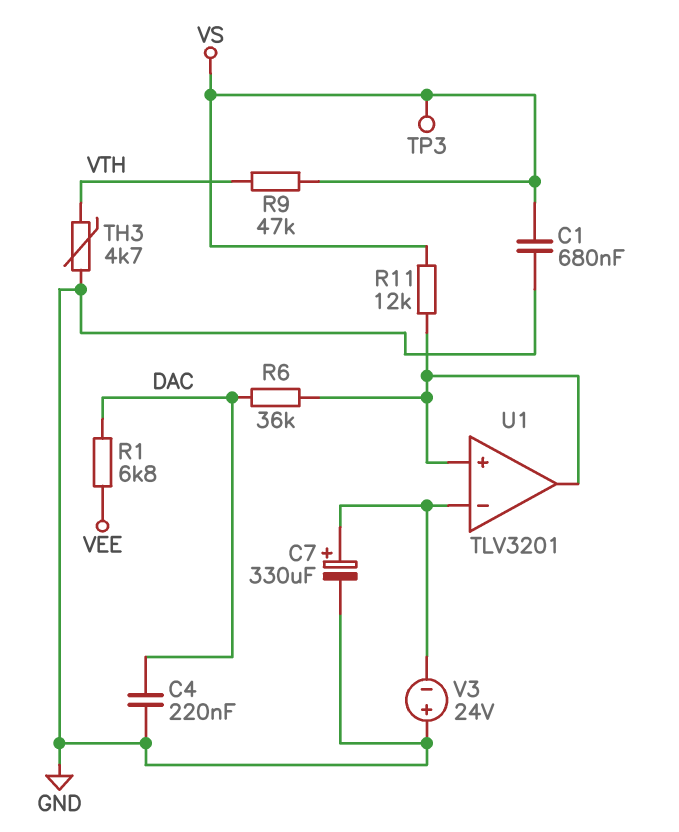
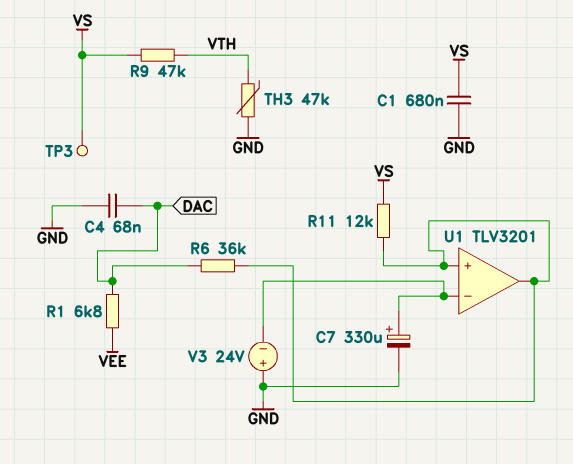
C4: 220nF (DAC, GND) -> 68nF (DAC, GND)
TH3: 4.7k (GND, VTH) -> 47k (GND, VTH)

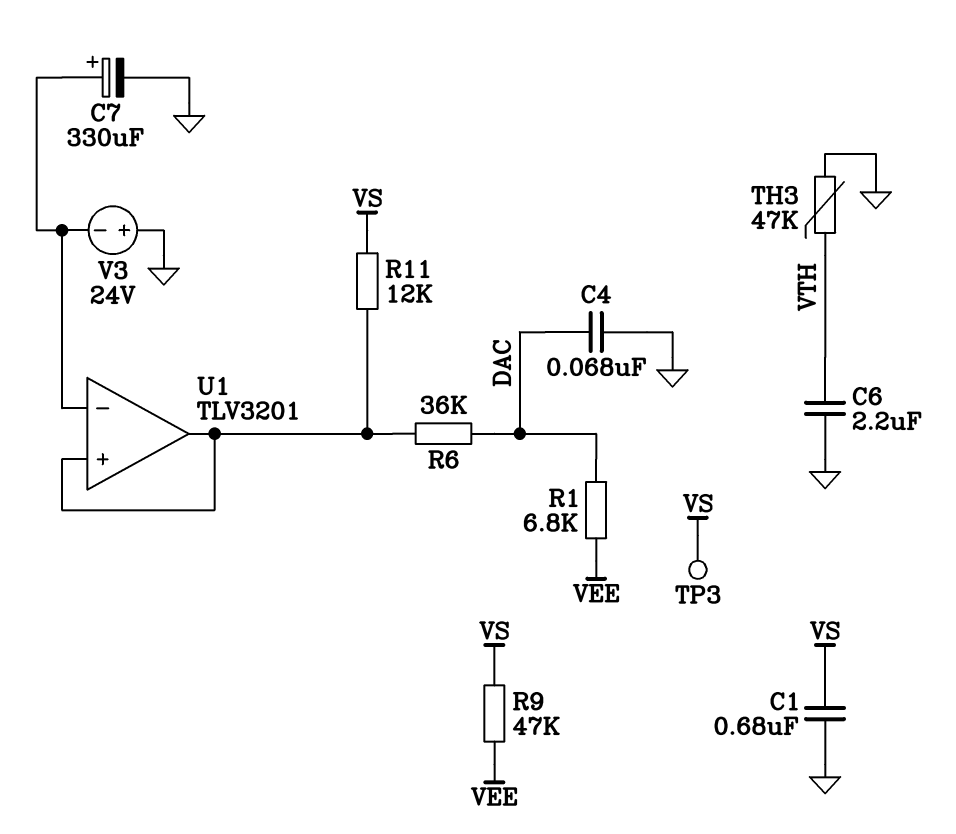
C6: none -> 2.2uF (GND, VTH)
R9: 47k (VS, VTH) -> 47k (VEE, VS)

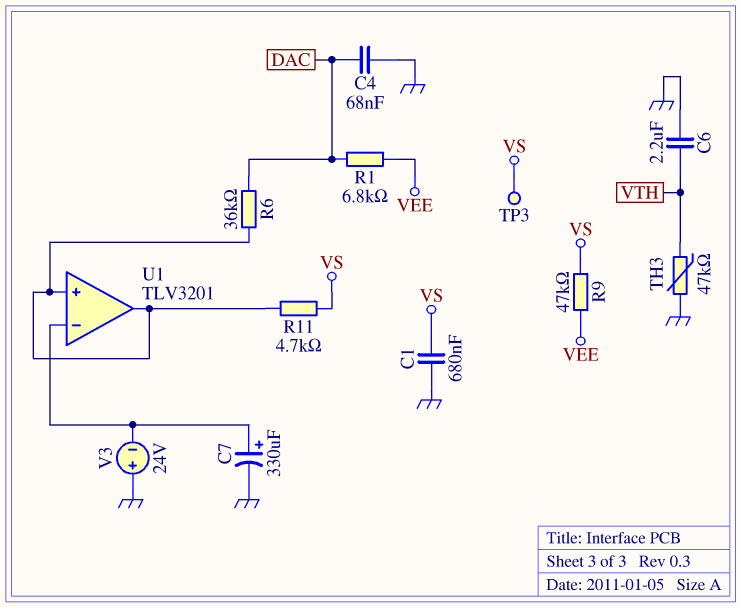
R11: 12k (U1/in+, VS) -> 4.7k (U1/in+, VS)

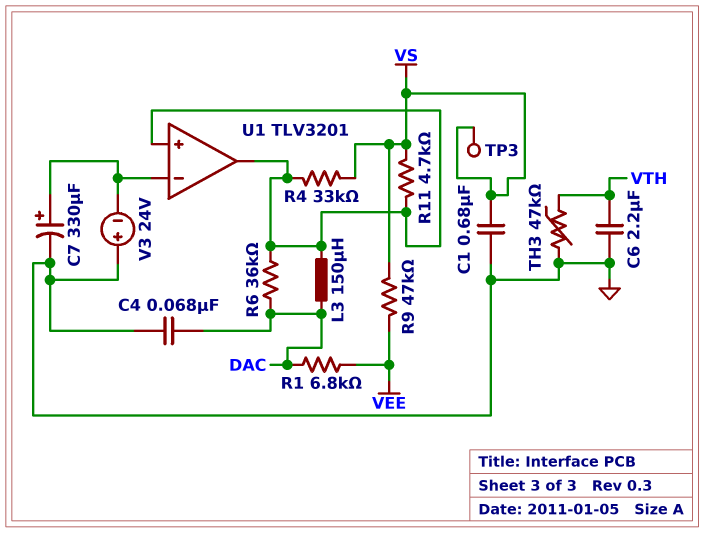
L3: none -> 150uH (DAC, U1/in+)
R4: none -> 33k (U1/in+, VS)

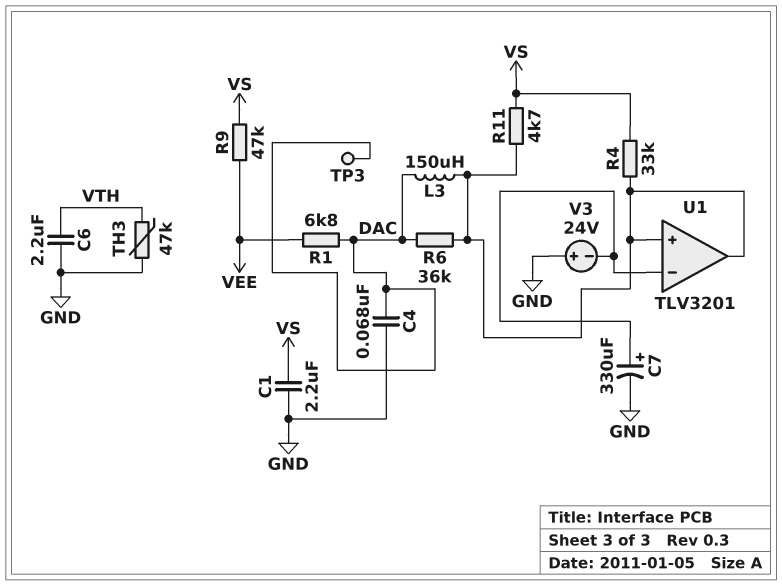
C1: 680nF (GND, VS) -> 2.2uF (GND, VS)
TP3: test point (VS) -> test point (DAC)

